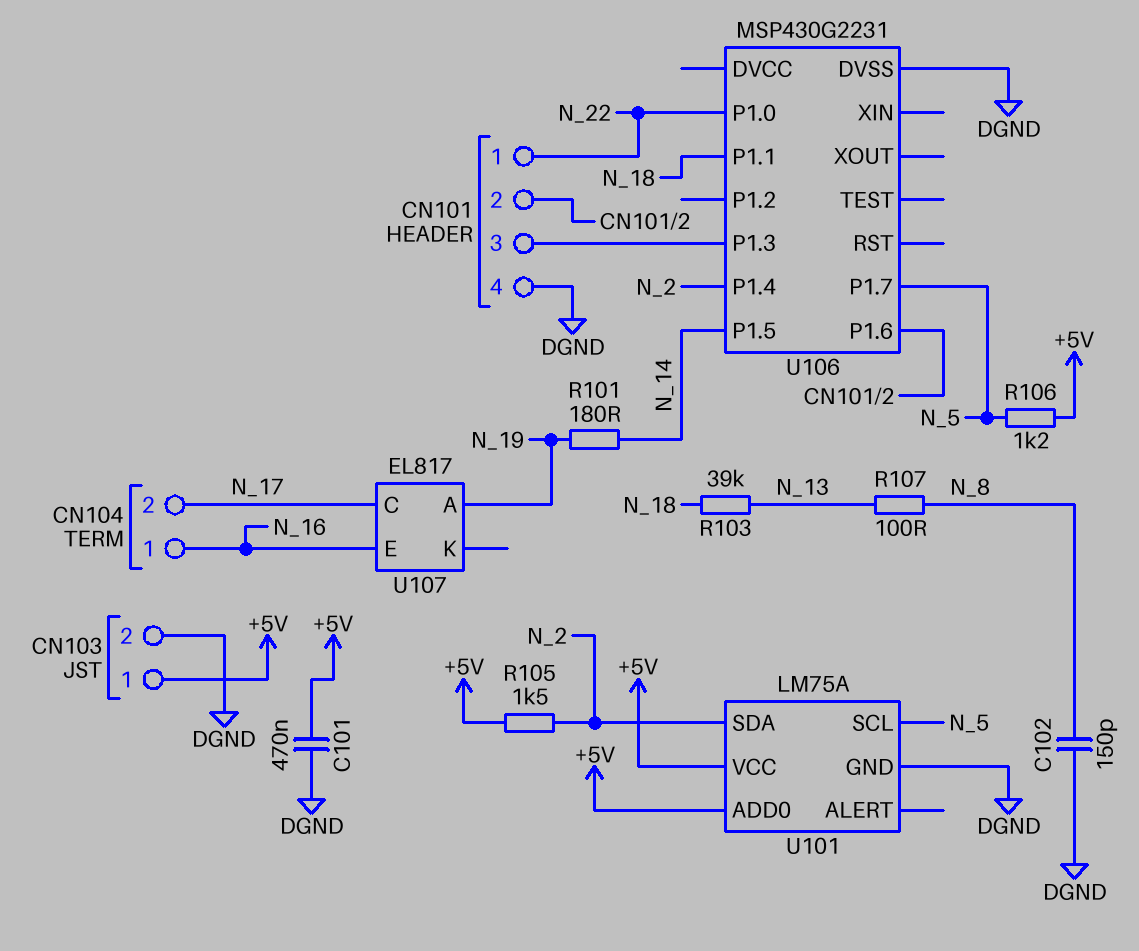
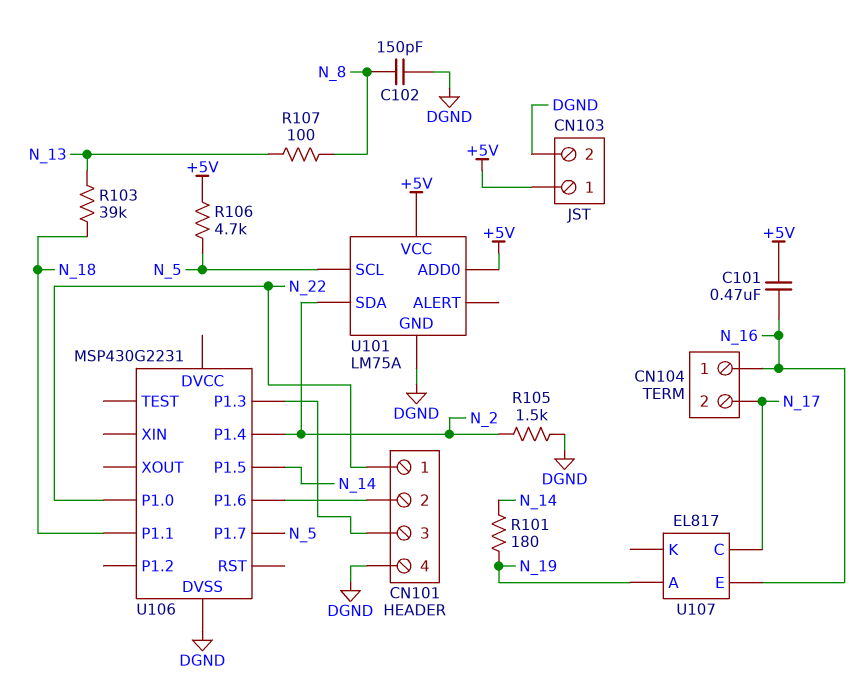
C101: 470nF (+5V, DGND) -> 470nF (+5V, N_16)
R105: 1.5k (+5V, N_2) -> 1.5k (DGND, N_2)
R106: 1.2k (+5V, N_5) -> 4.7k (+5V, N_5)

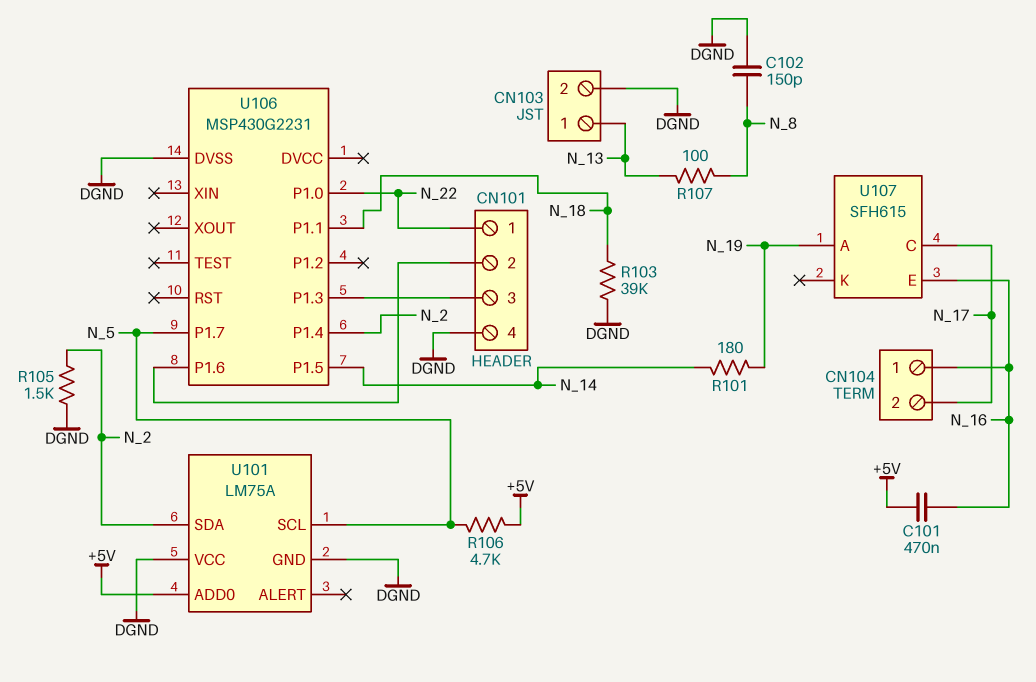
CN103 pin 1: +5V -> N_13
R103: 39k (N_13, N_18) -> 39k (DGND, N_18)
U101 pin VCC: +5V -> DGND
U107: EL817 -> SFH615

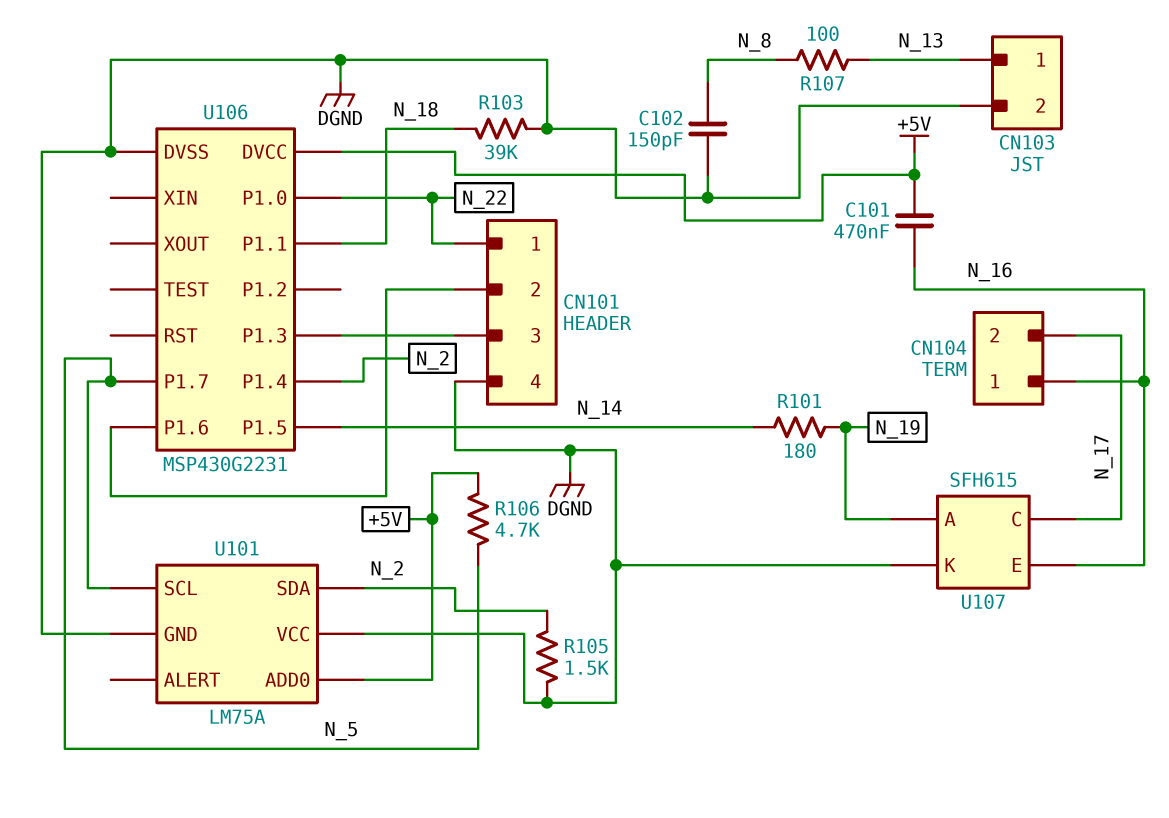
U106 pin DVCC: none -> +5V
U107 pin K: none -> DGND

